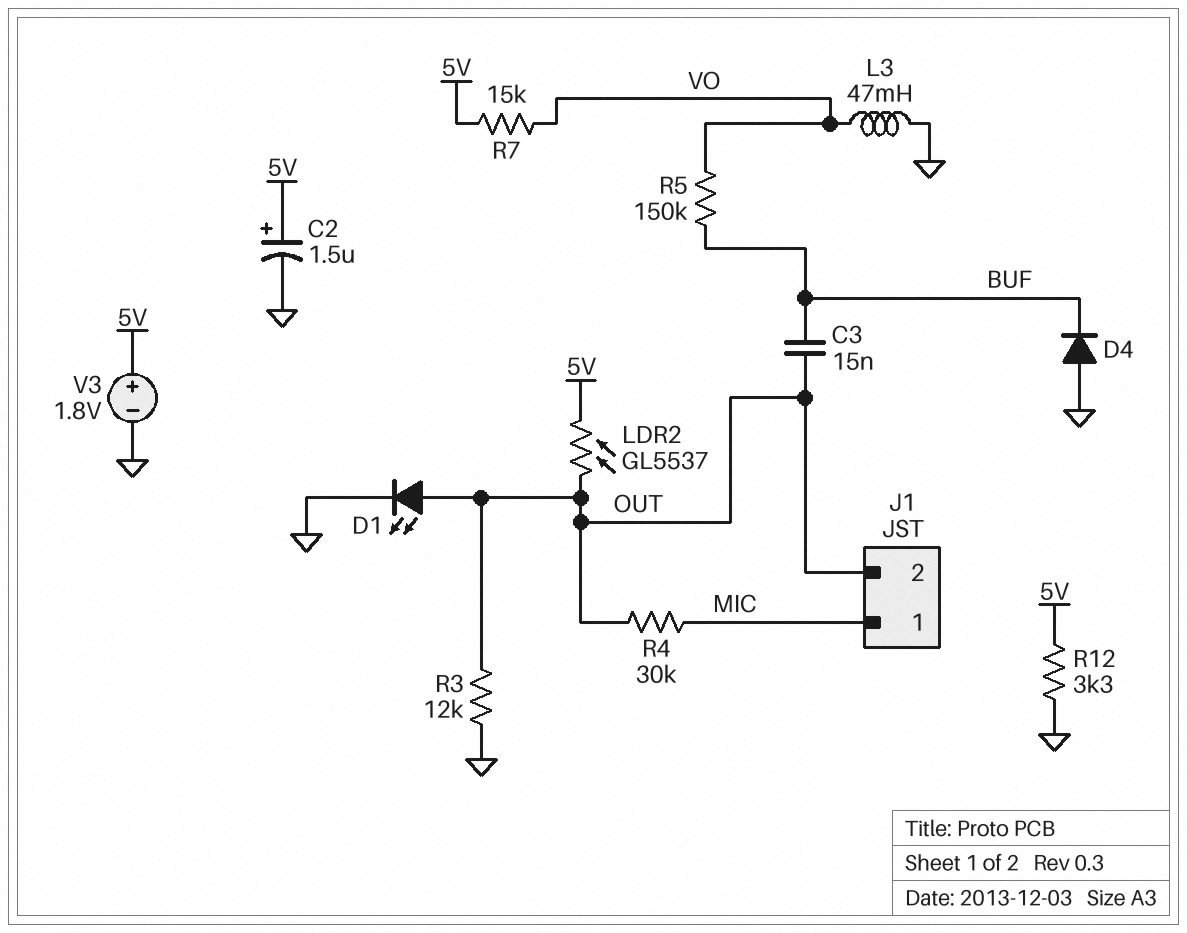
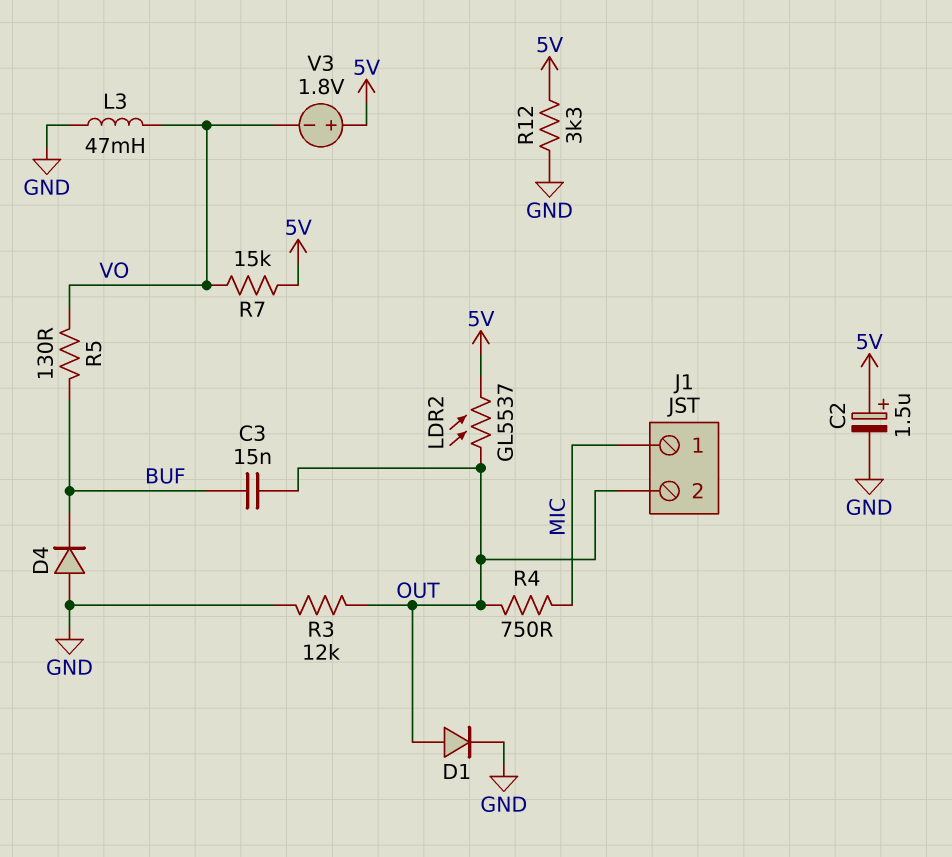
D1: LED (A OUT, K GND) -> diode (A OUT, K GND)
R4: 30k (MIC, OUT) -> 750 (MIC, OUT)
R5: 150k (BUF, VO) -> 130 (BUF, VO)
V3: 1.8V (plus 5V, minus GND) -> 1.8V (plus 5V, minus VO)

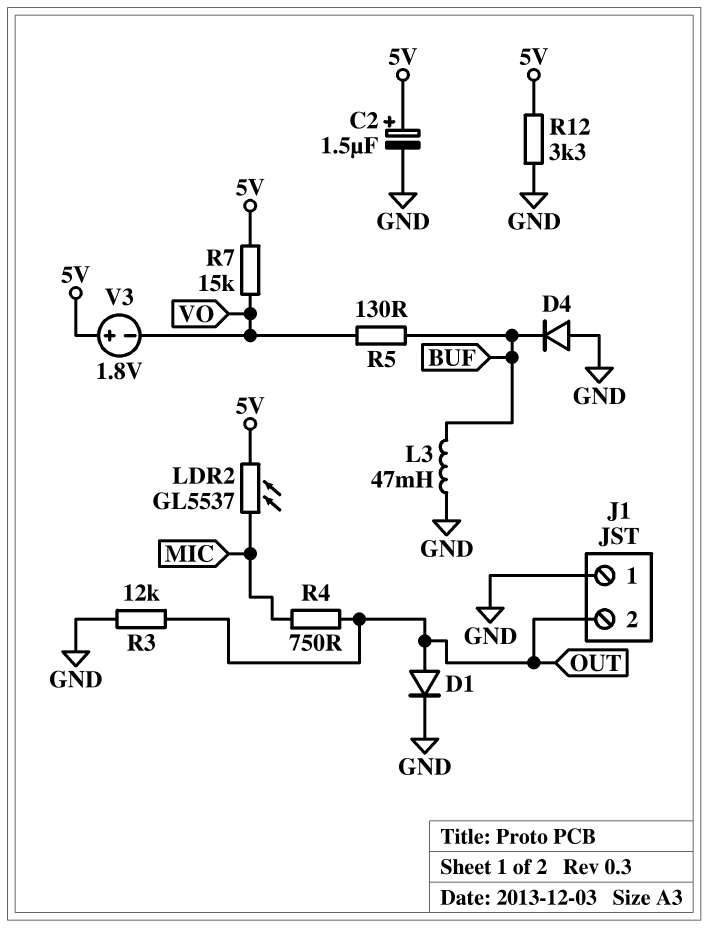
C3: 15nF (BUF, OUT) -> none
J1 pin 1: MIC -> GND
L3: 47mH (GND, VO) -> 47mH (BUF, GND)
LDR2: GL5537 (5V, OUT) -> GL5537 (5V, MIC)

